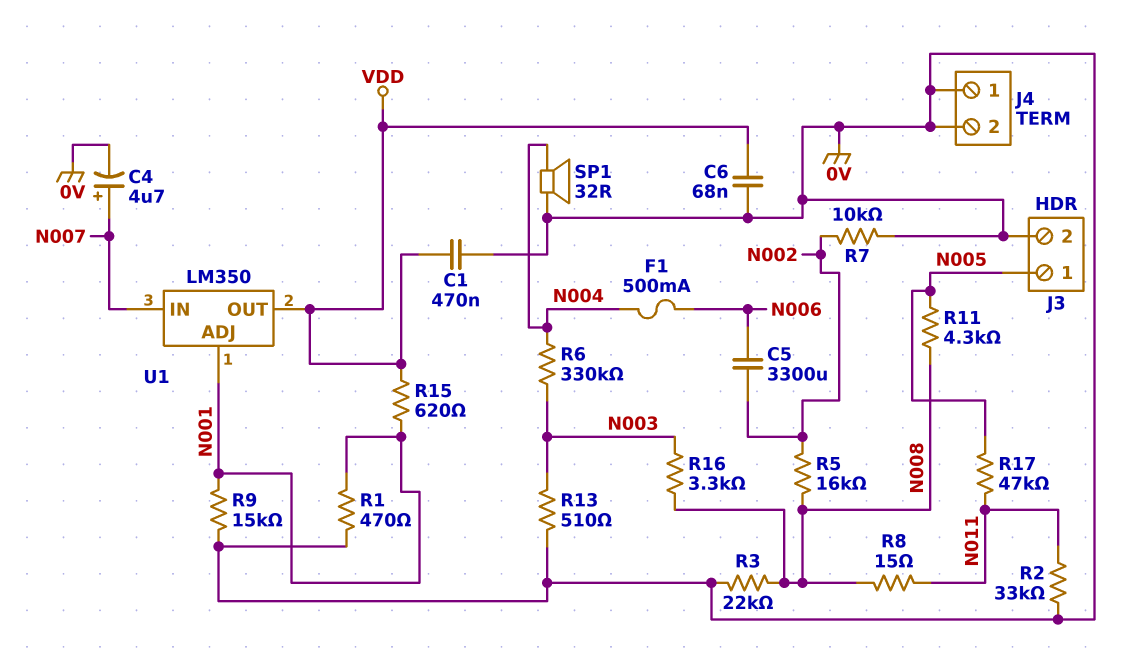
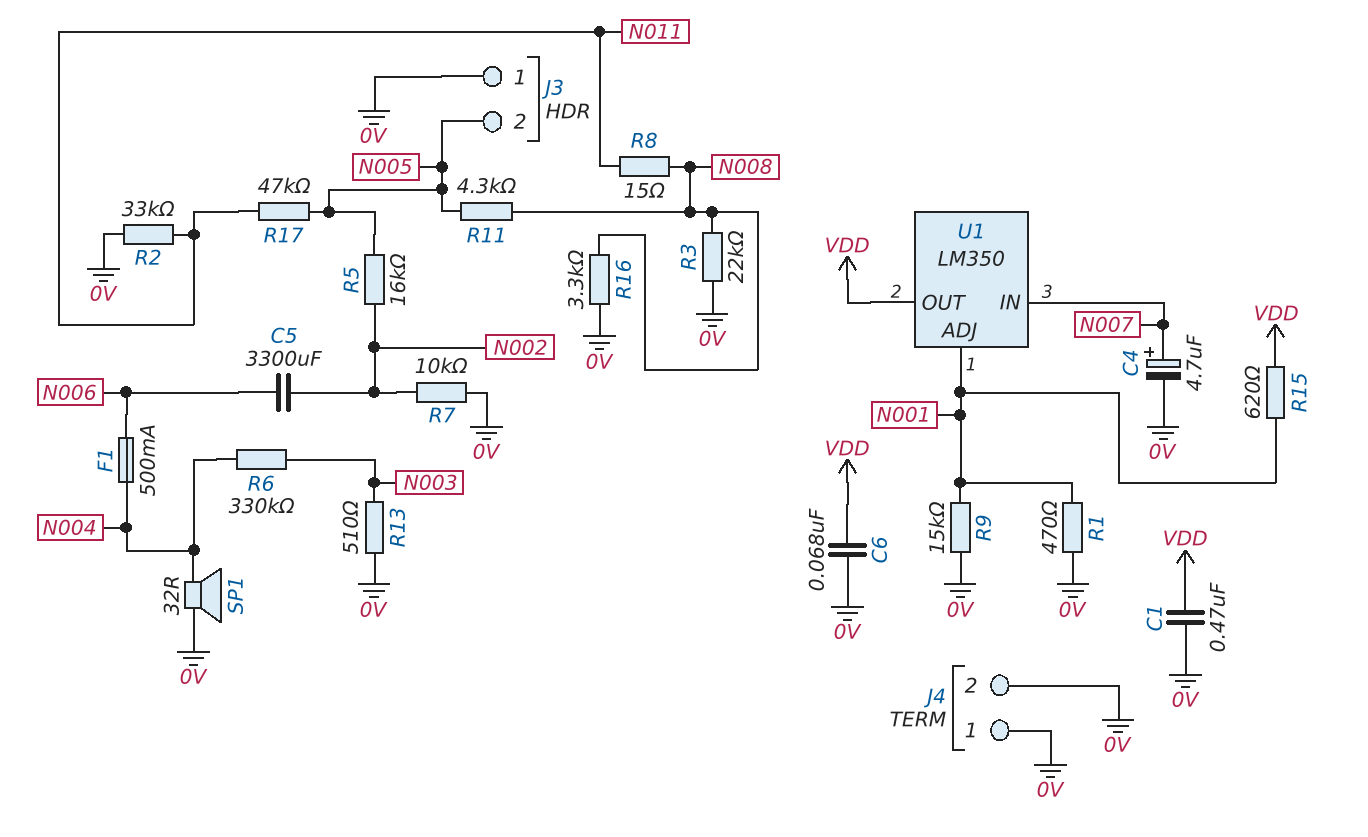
J3 pin 1: N005 -> 0V
J3 pin 2: 0V -> N005
R5: 16k (N002, N008) -> 16k (N002, N005)
R16: 3.3k (N003, N008) -> 3.3k (0V, N008)

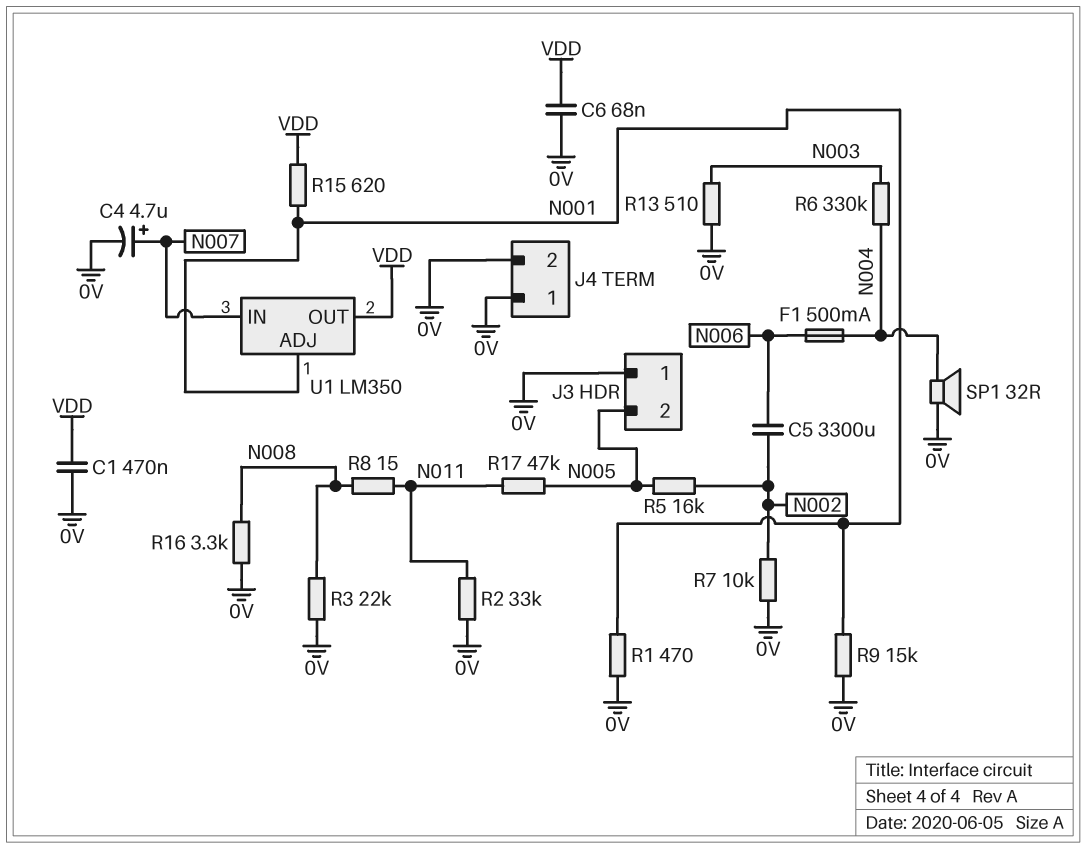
R11: 4.3k (N005, N008) -> none

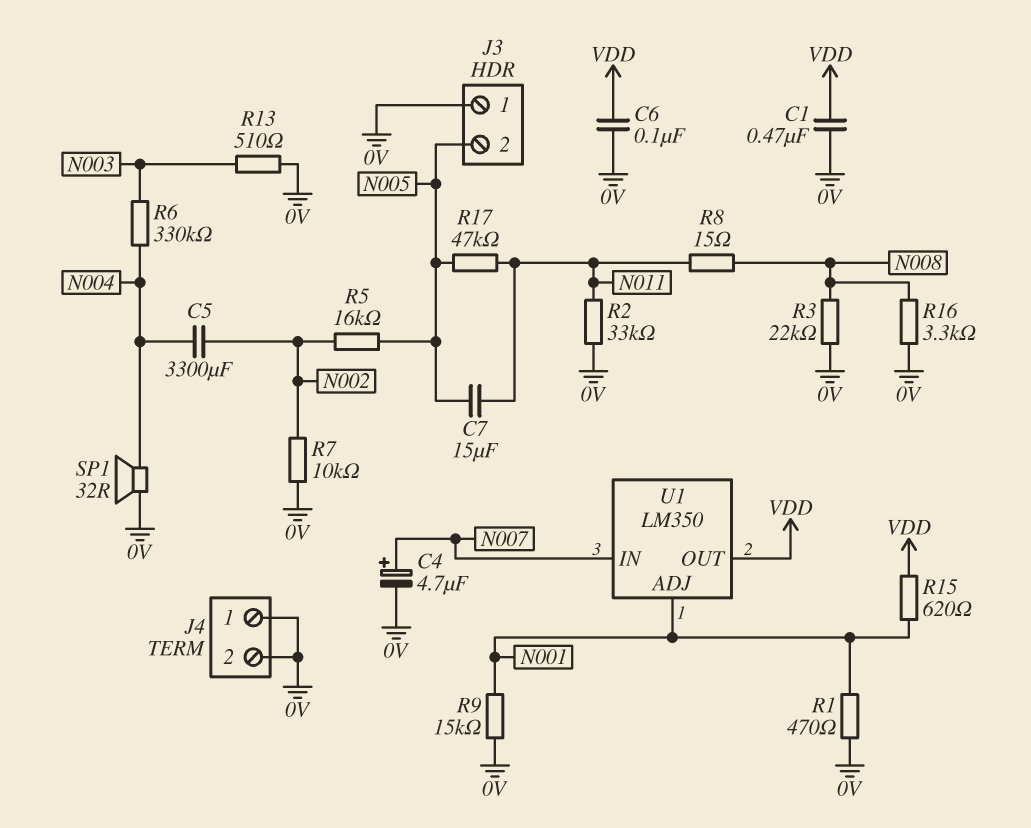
C5: 3300uF (N002, N006) -> 3300uF (N002, N004)
C6: 68nF (0V, VDD) -> 100nF (0V, VDD)
C7: none -> 15uF (N005, N011)
F1: 500mA (N004, N006) -> none

